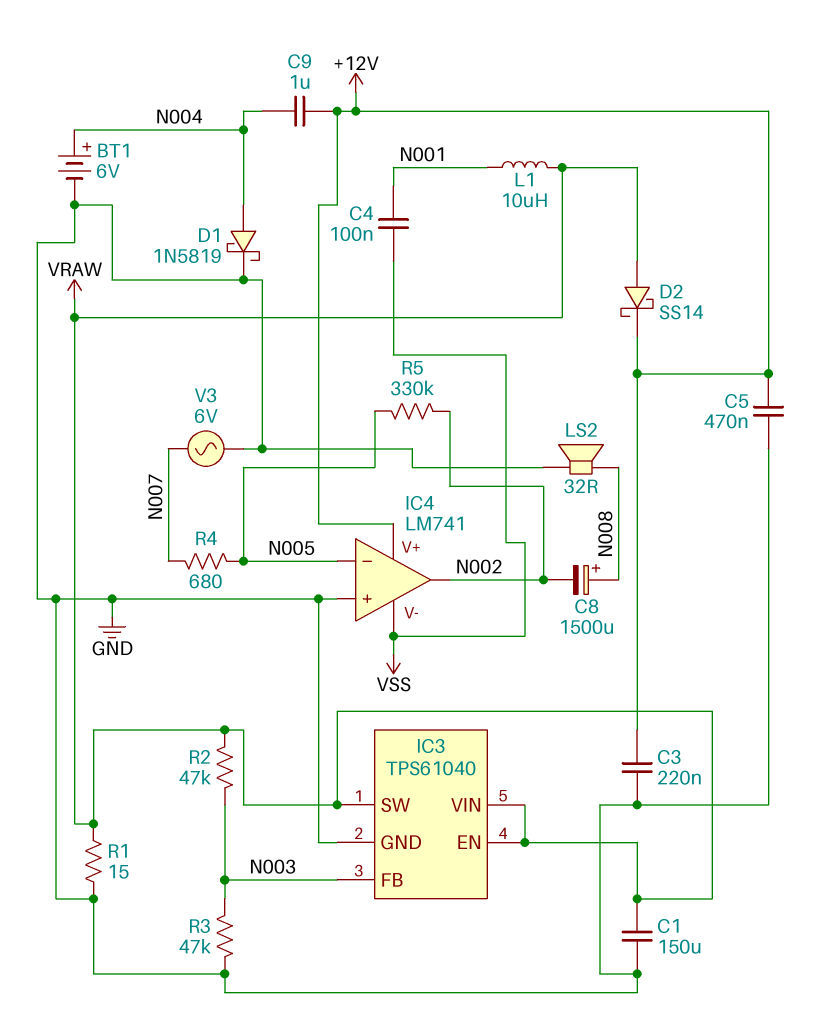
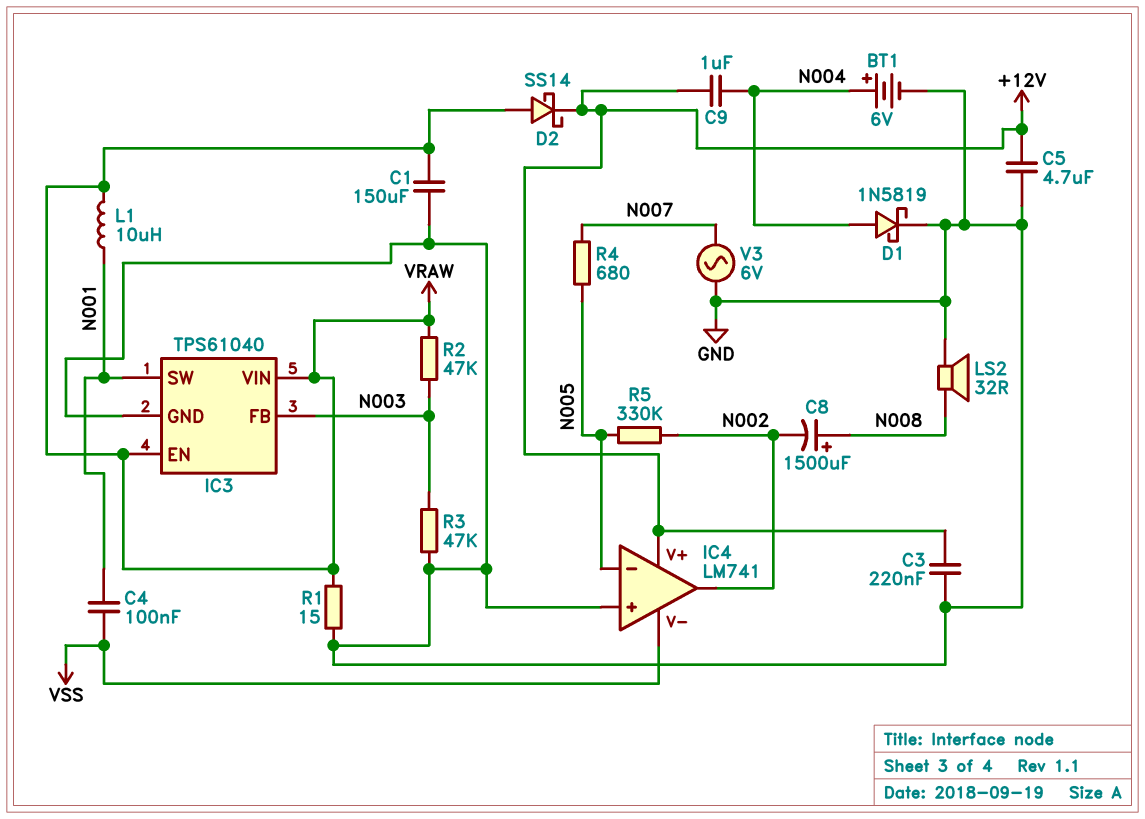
C5: 470nF (+12V, GND) -> 4.7uF (+12V, GND)
IC3 pin SW: VRAW -> N001

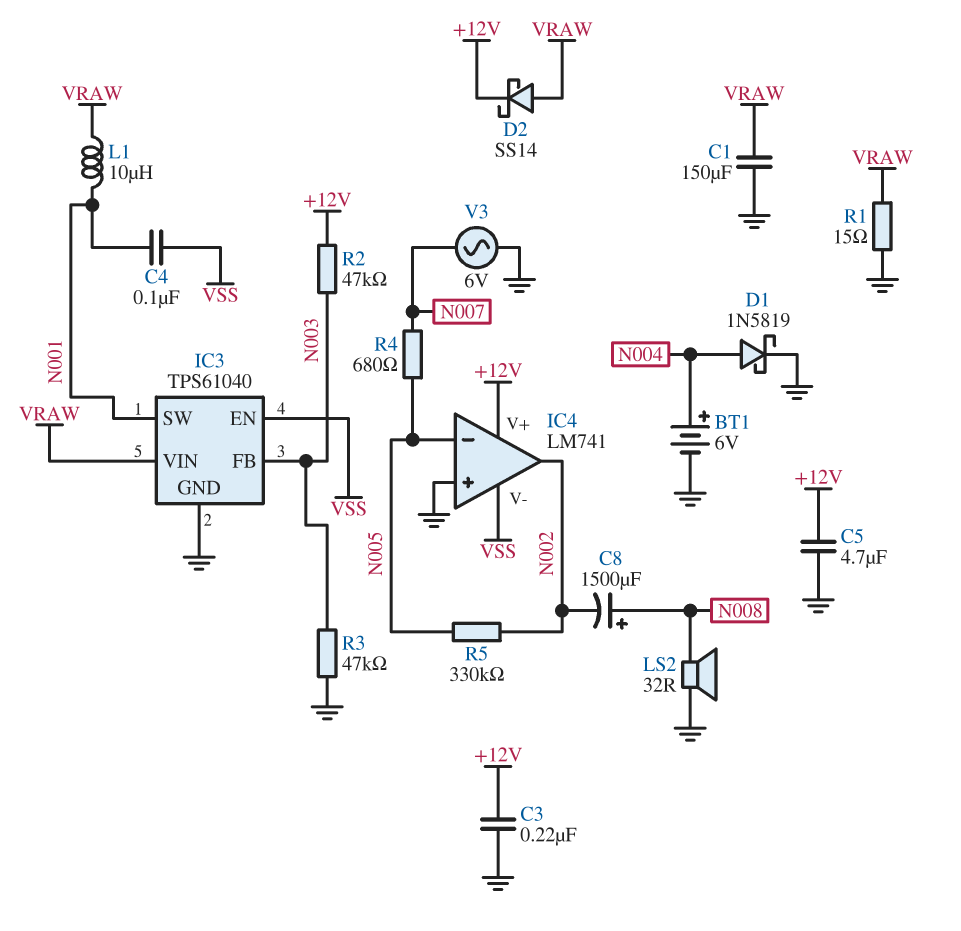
C9: 1uF (+12V, N004) -> none
IC3 pin EN: VRAW -> VSS
R2: 47k (N003, VRAW) -> 47k (+12V, N003)

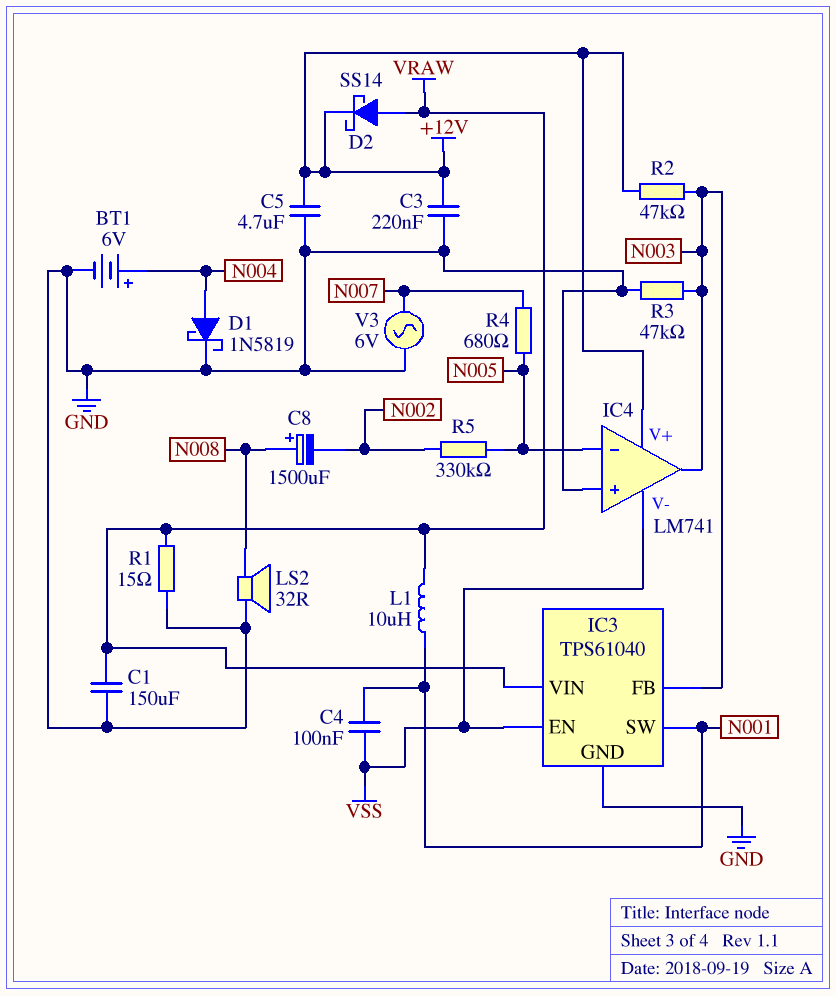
IC4 pin out: N002 -> N003

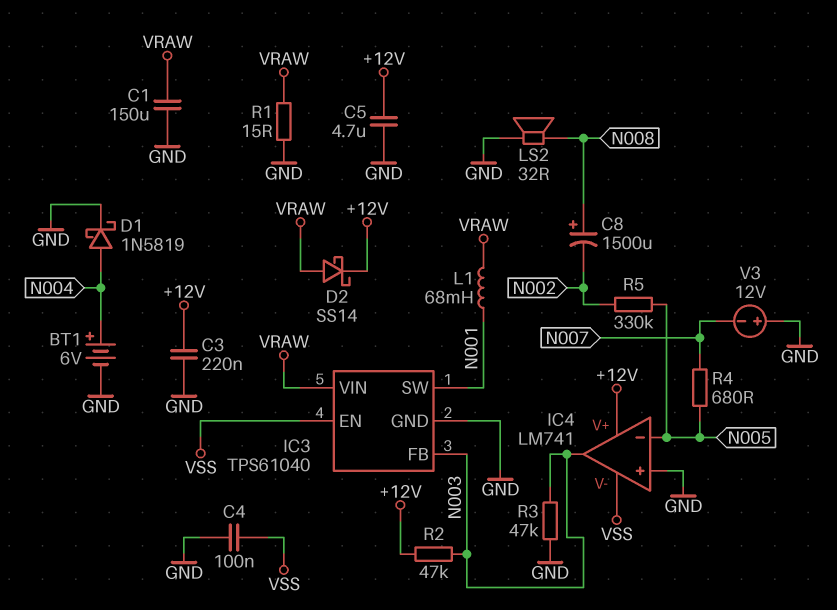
C4: 100nF (N001, VSS) -> 100nF (GND, VSS)
L1: 10uH (N001, VRAW) -> 68mH (N001, VRAW)
V3: AC 6V (GND, N007) -> 12V (plus GND, minus N007)

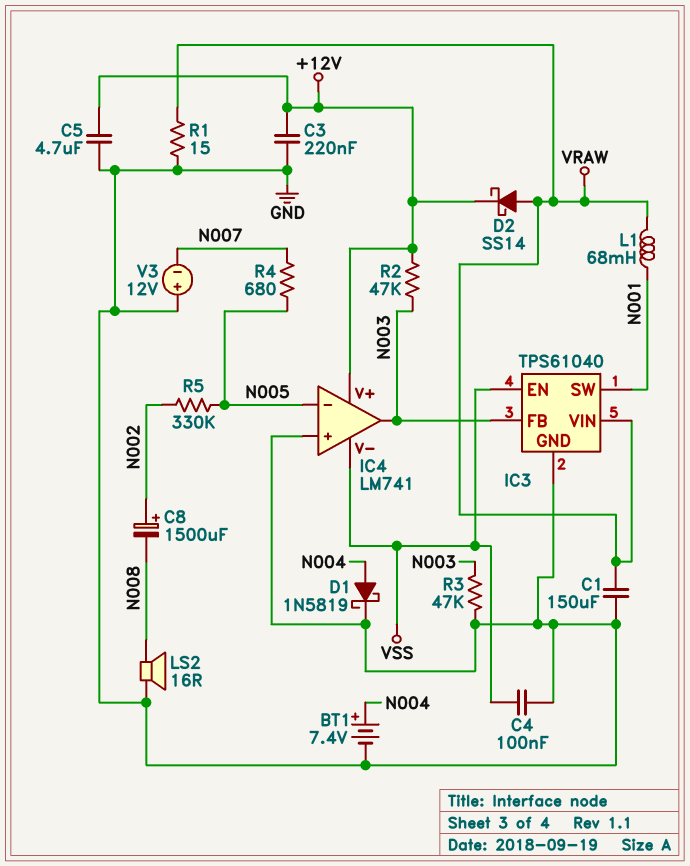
BT1: 6V (plus N004, minus GND) -> 7.4V (plus N004, minus GND)
C8: 1500uF (plus N008, minus N002) -> 1500uF (plus N002, minus N008)
LS2: speaker 32R (GND, N008) -> speaker 16R (GND, N008)

